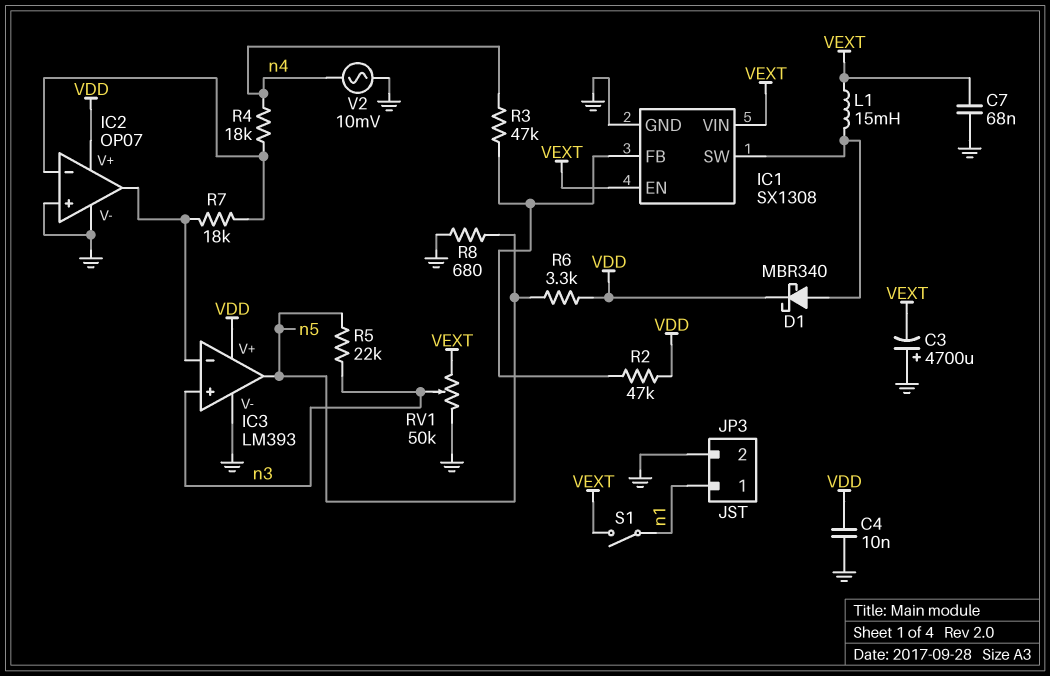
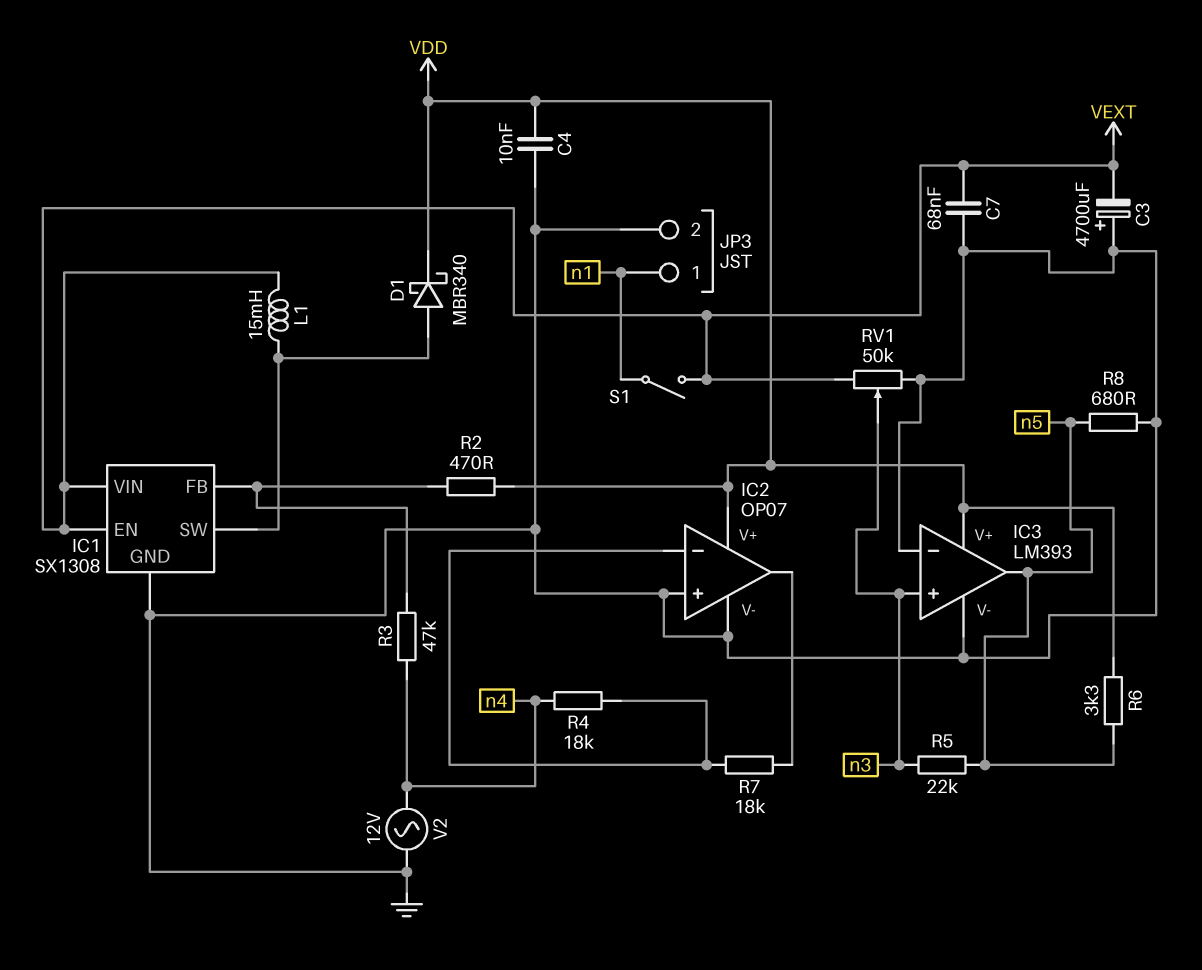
IC3 pin in-: IC2/out -> GND
R2: 47k (IC1/FB, VDD) -> 470 (IC1/FB, VDD)
V2: AC 10mV (GND, n4) -> AC 12V (GND, n4)

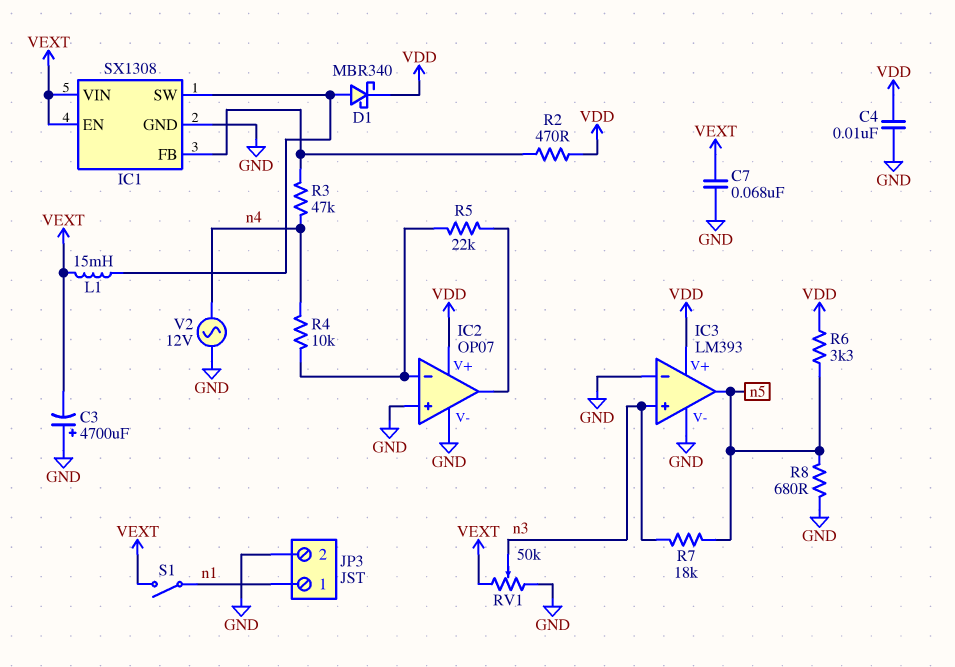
R4: 18k (IC2/in-, n4) -> 10k (IC2/in-, n4)
R5: 22k (n3, n5) -> 22k (IC2/in-, IC2/out)
R7: 18k (IC2/in-, IC2/out) -> 18k (n3, n5)

